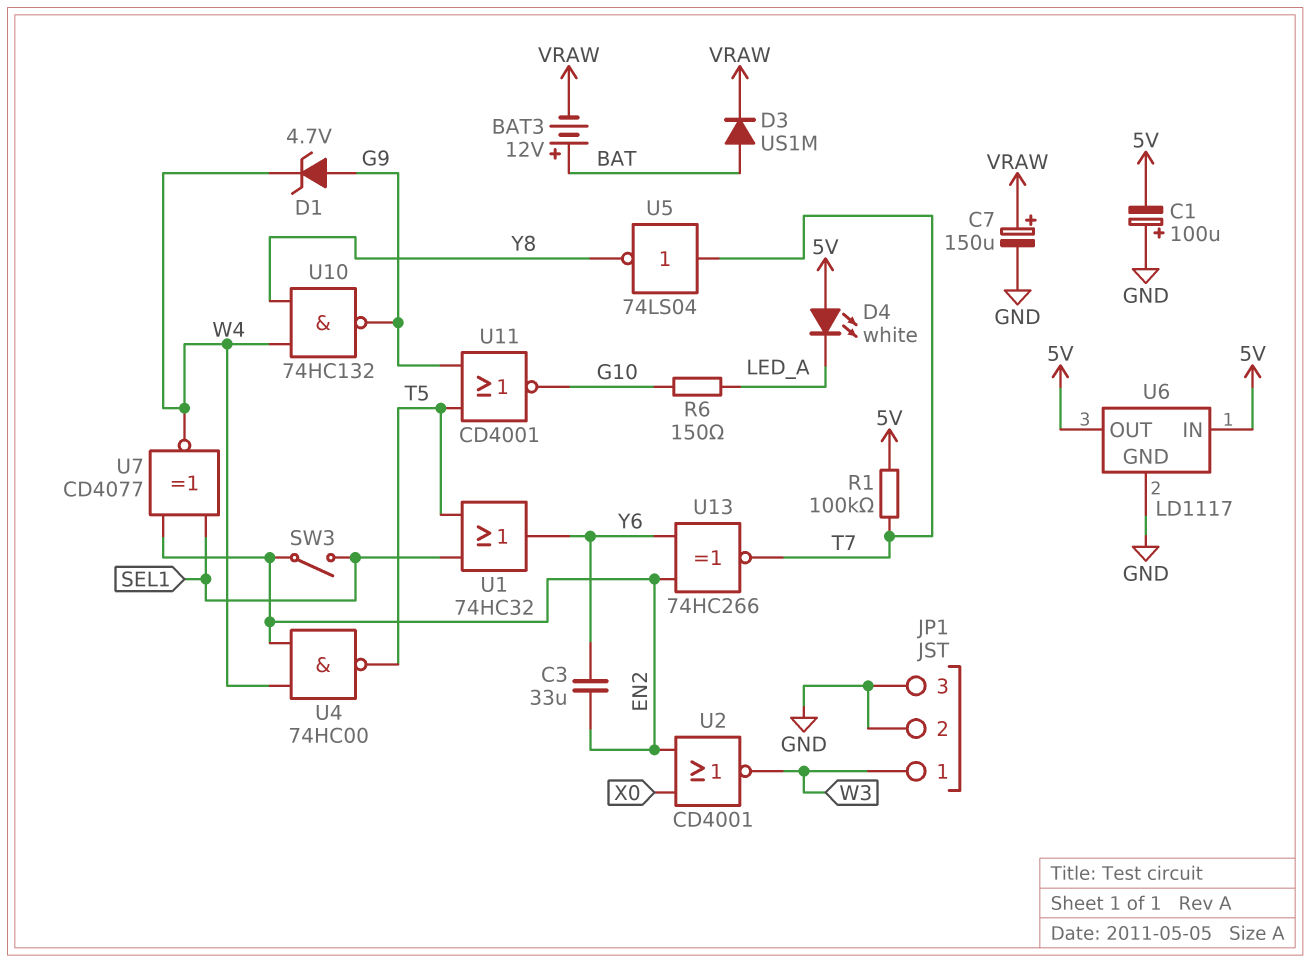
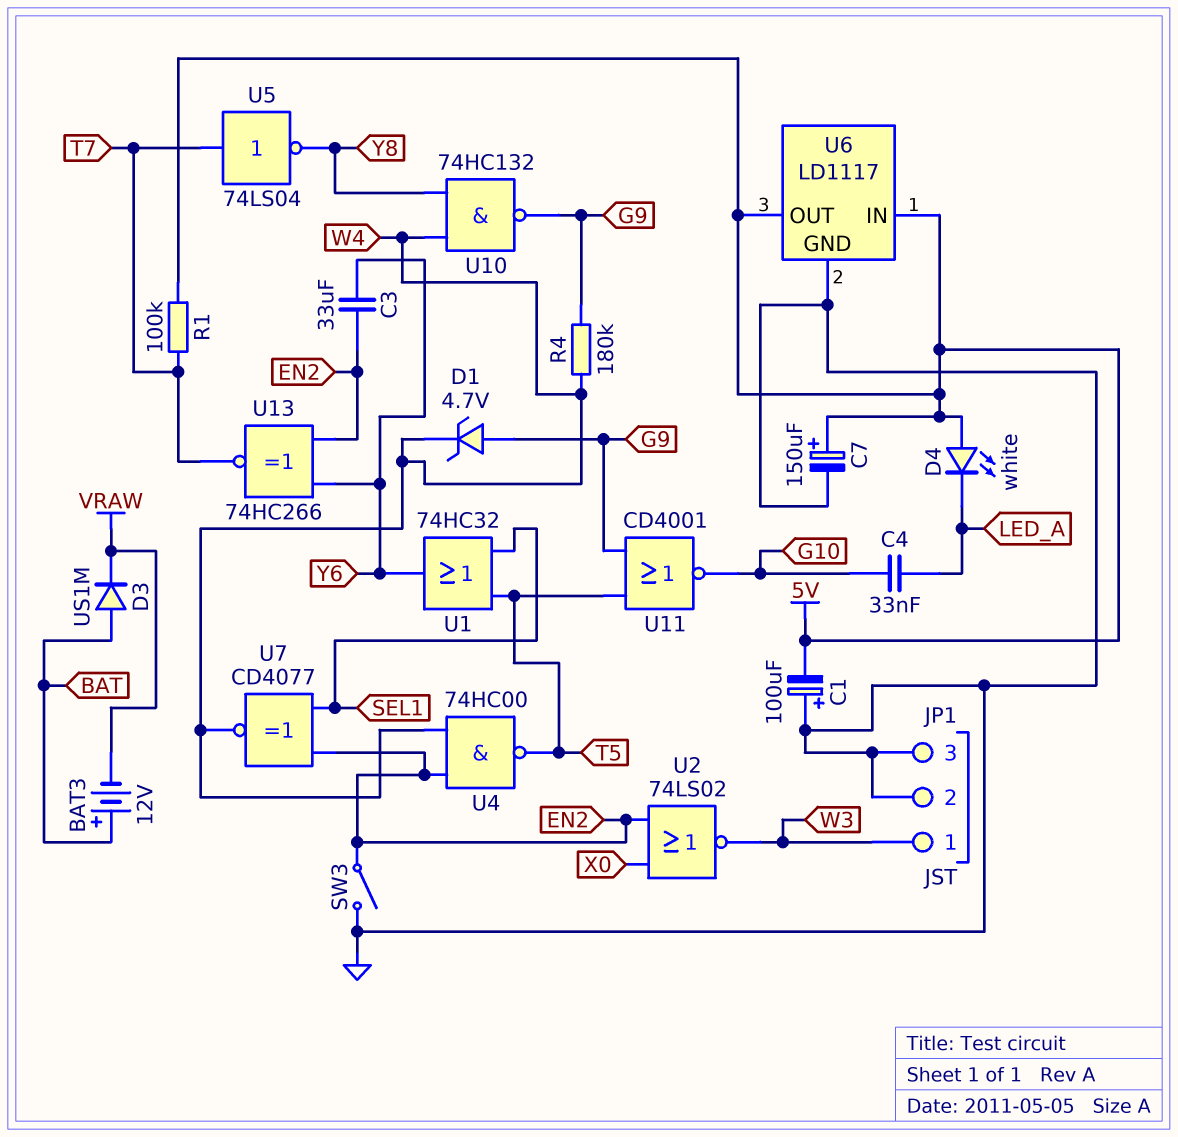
C4: none -> 33nF (G10, LED_A)
C7: 150uF (plus VRAW, minus GND) -> 150uF (plus 5V, minus GND)
R4: none -> 180k (G9, W4)
R6: 150 (G10, LED_A) -> none
SW3: switch (EN2, SEL1) -> switch (EN2, GND)
U2: NOR CD4001 (in EN2, in X0, out W3) -> NOR 74LS02 (in EN2, in X0, out W3)

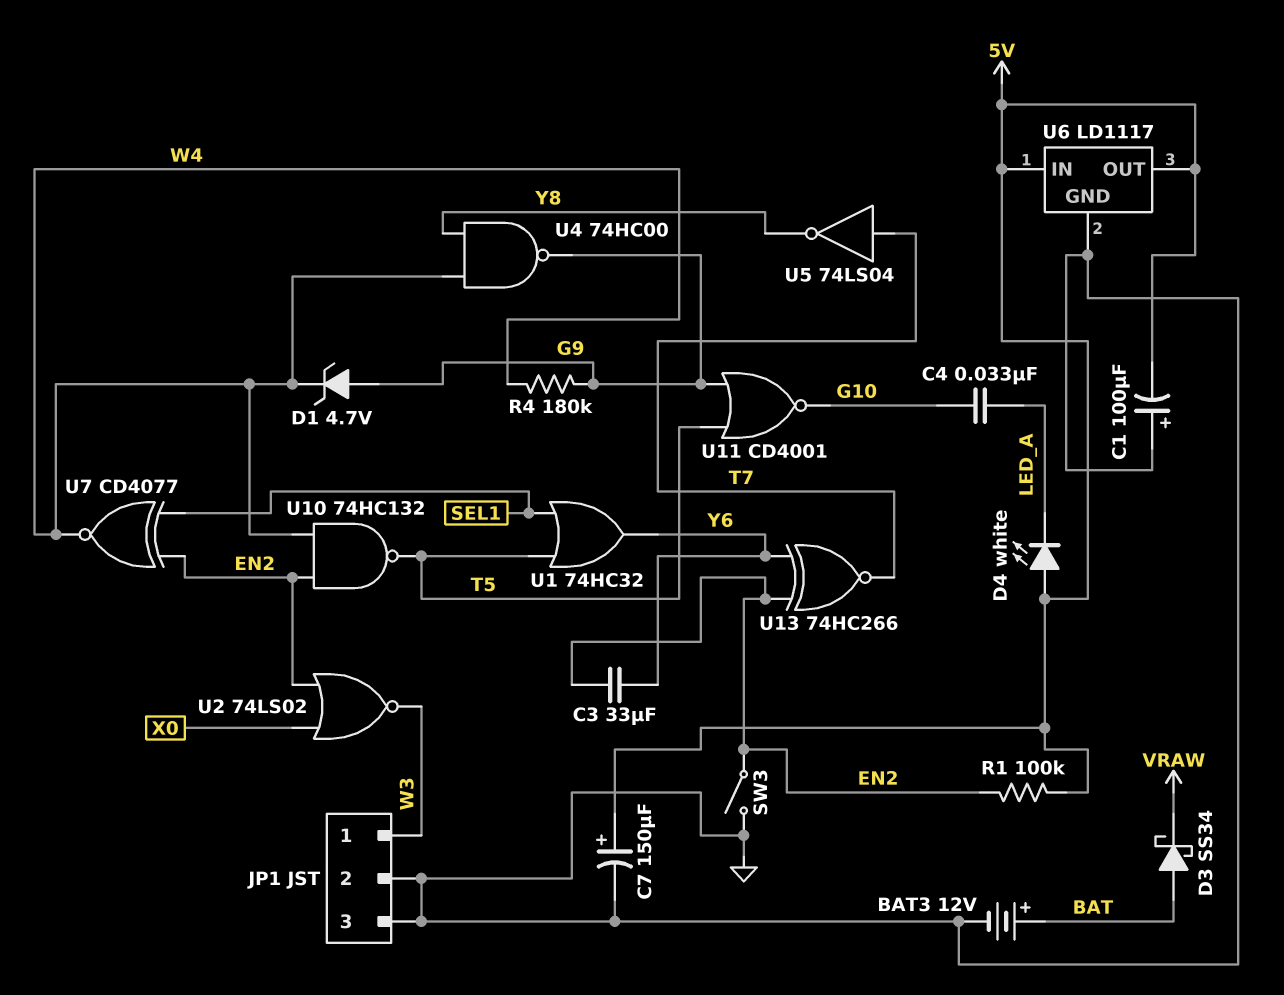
BAT3: 12V (plus BAT, minus VRAW) -> 12V (plus BAT, minus GND)
D3: diode US1M (A BAT, K VRAW) -> schottky SS34 (A BAT, K VRAW)
R1: 100k (5V, T7) -> 100k (5V, EN2)
U4: NAND 74HC00 (in EN2, in W4, out T5) -> NAND 74HC00 (in W4, in Y8, out G9)
U10: NAND 74HC132 (in W4, in Y8, out G9) -> NAND 74HC132 (in EN2, in W4, out T5)

